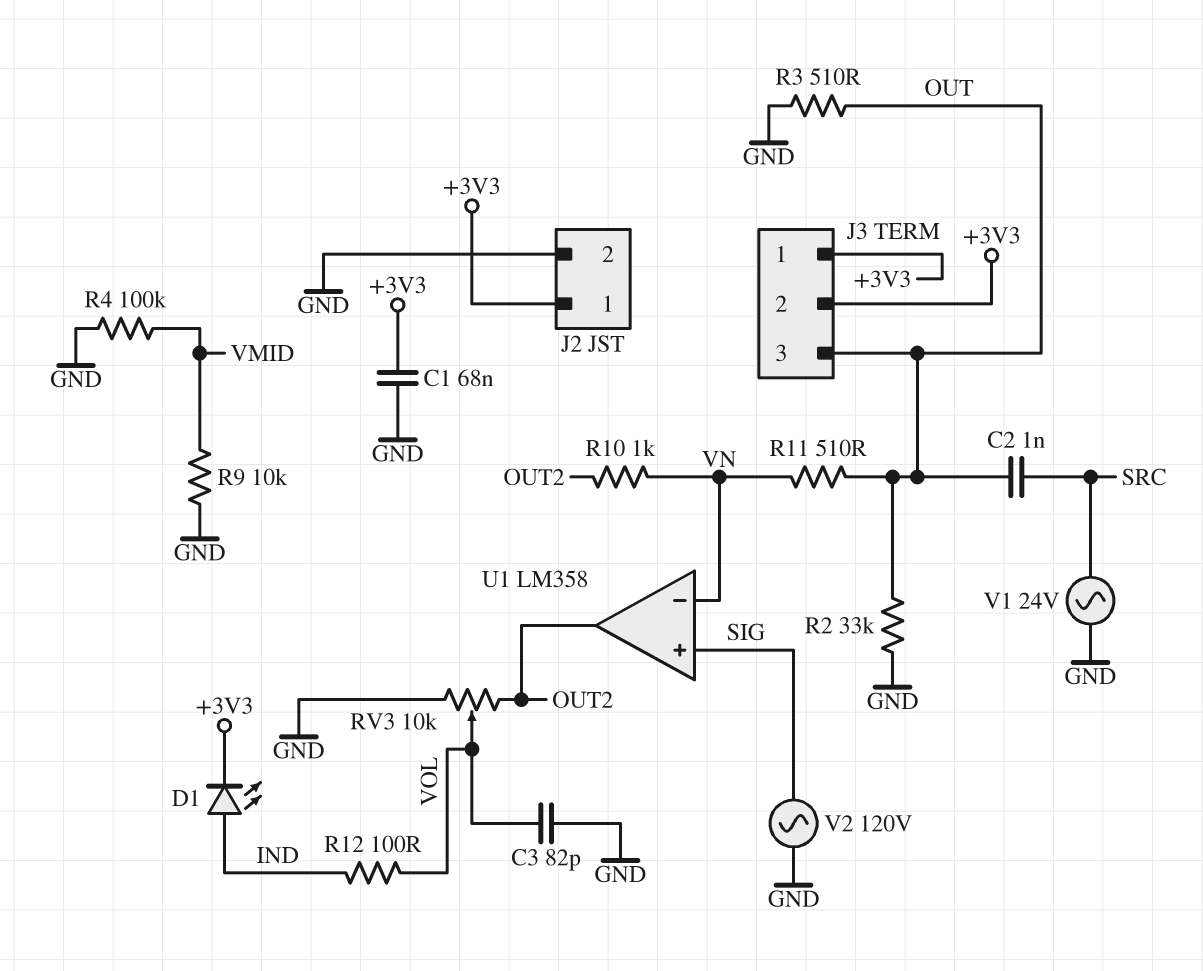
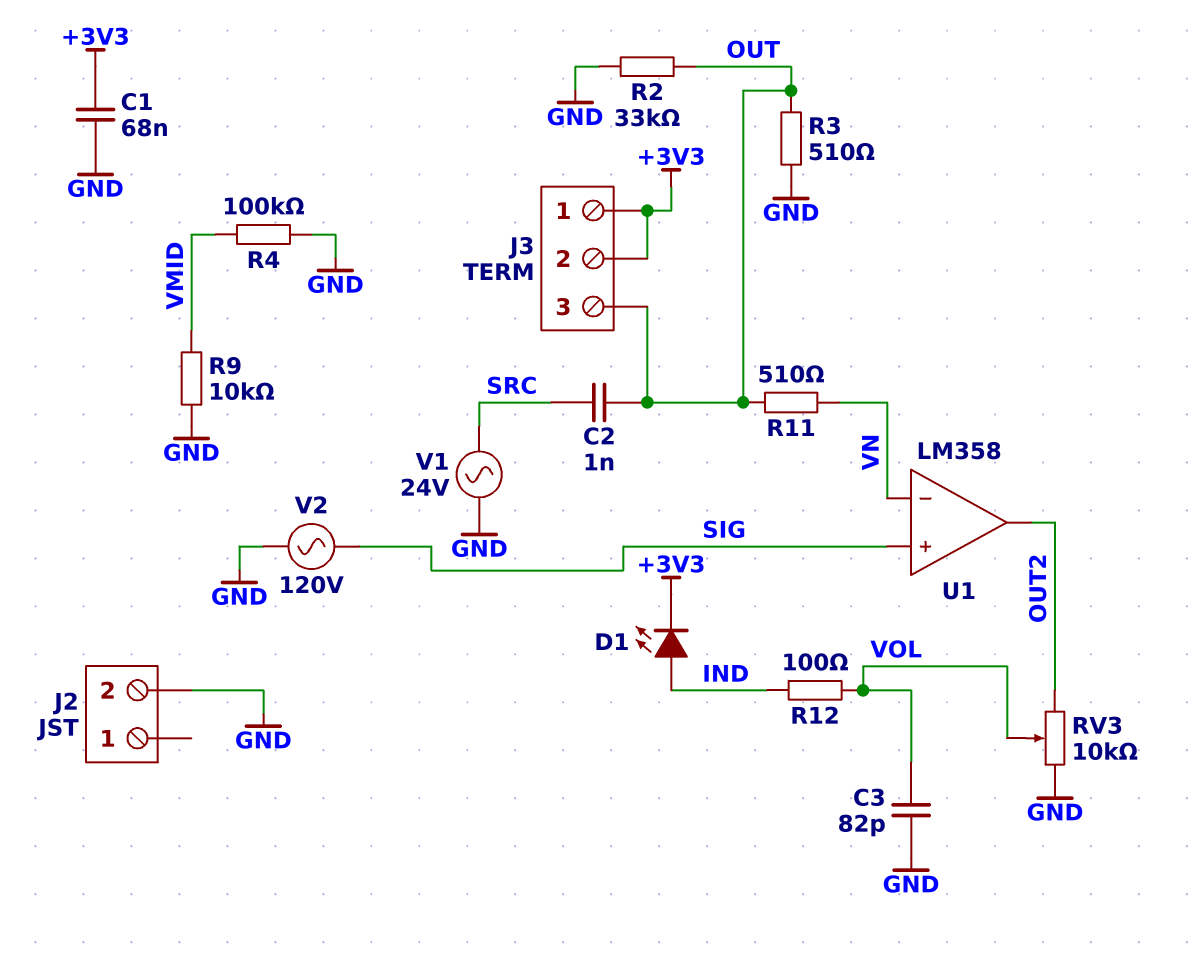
J2 pin 1: +3V3 -> none
R10: 1k (OUT2, VN) -> none

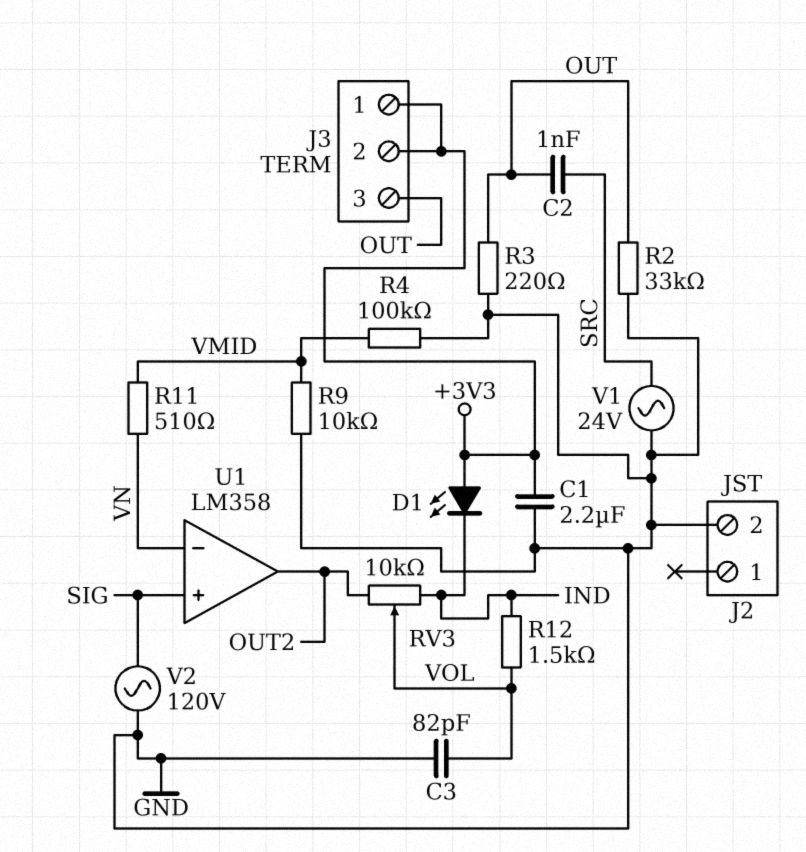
C1: 68nF (+3V3, GND) -> 2.2uF (+3V3, GND)
D1: LED (A IND, K +3V3) -> LED (A +3V3, K IND)
R3: 510 (GND, OUT) -> 220 (GND, OUT)
R11: 510 (OUT, VN) -> 510 (VMID, VN)
R12: 100 (IND, VOL) -> 1.5k (IND, VOL)
RV3: 10k (GND, OUT2, wiper VOL) -> 10k (IND, OUT2, wiper VOL)

